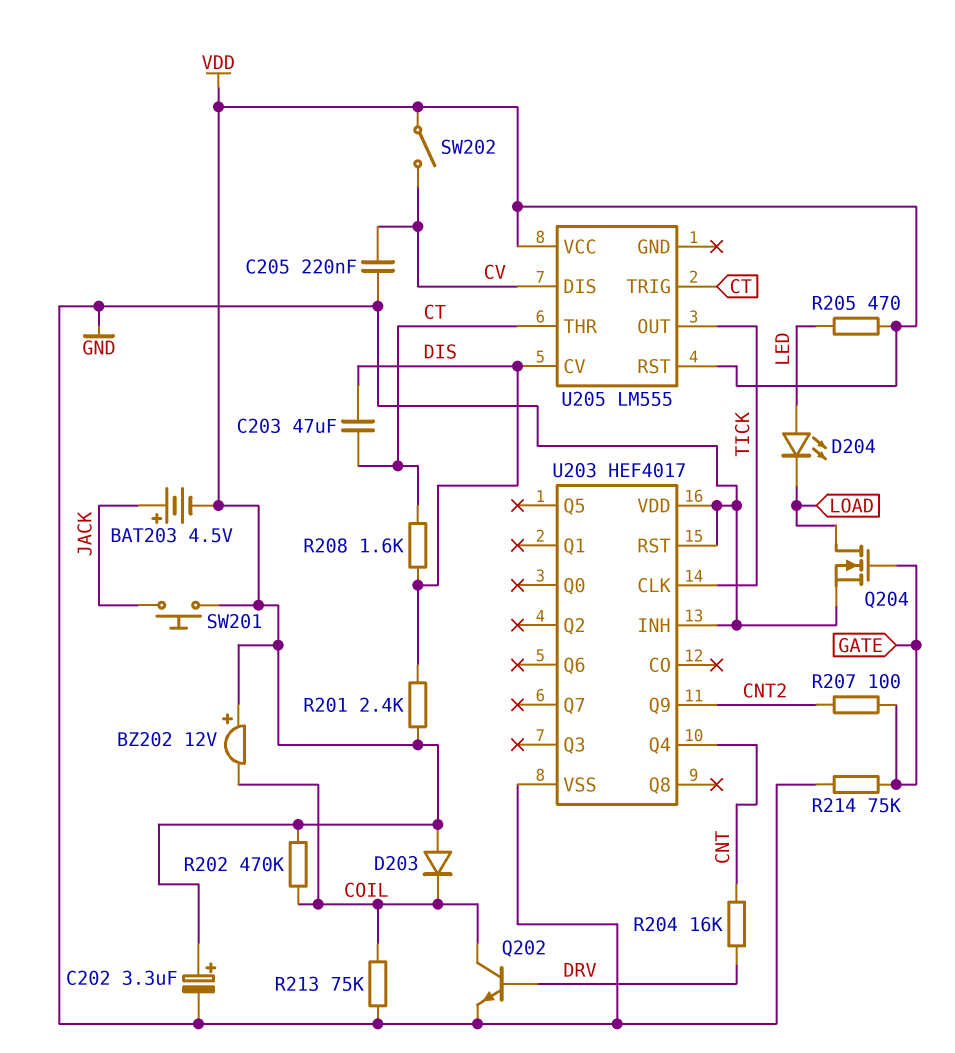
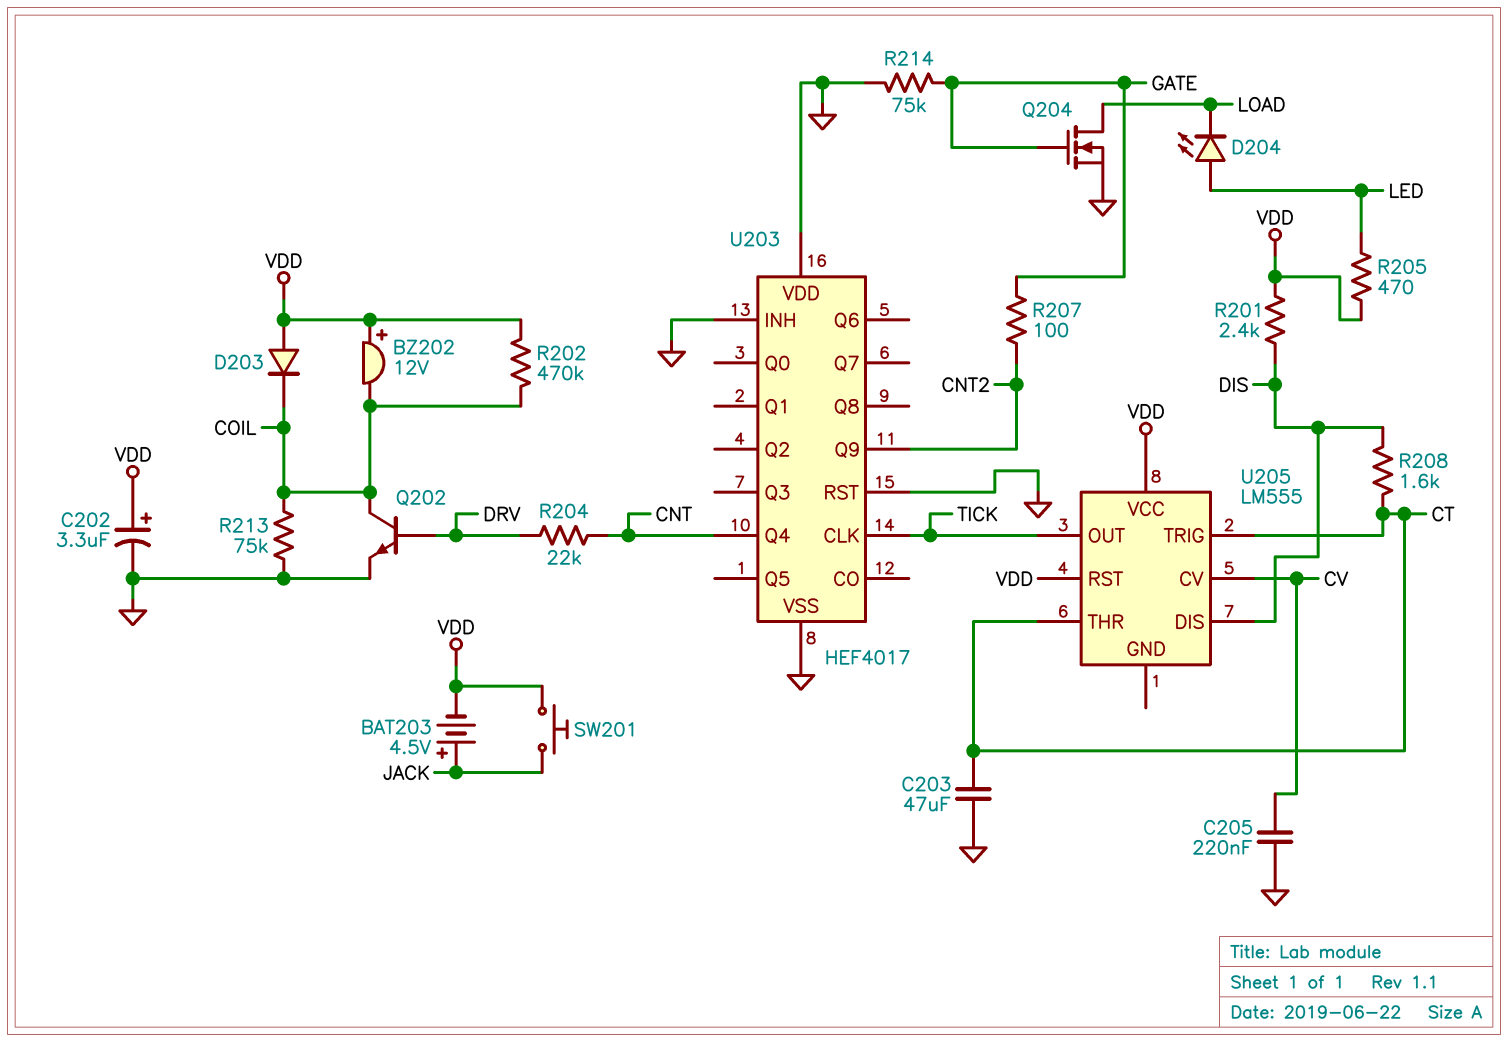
C203: 47uF (CT, DIS) -> 47uF (CT, GND)
R204: 16k (CNT, DRV) -> 22k (CNT, DRV)
SW202: switch (CV, VDD) -> none
U205 pin CV: DIS -> CV
U205 pin DIS: CV -> DIS

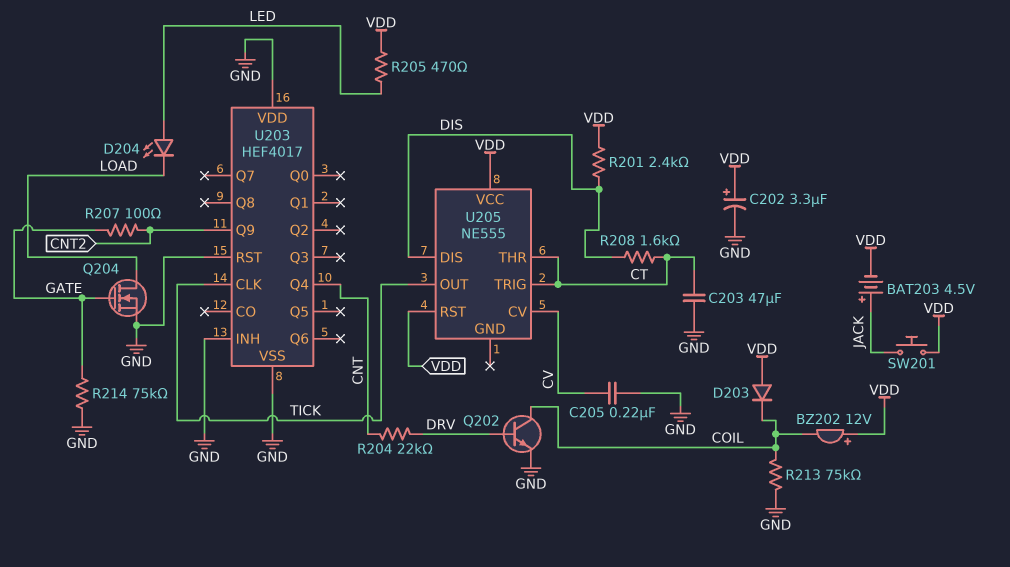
R202: 470k (COIL, VDD) -> none
U205: LM555 -> NE555

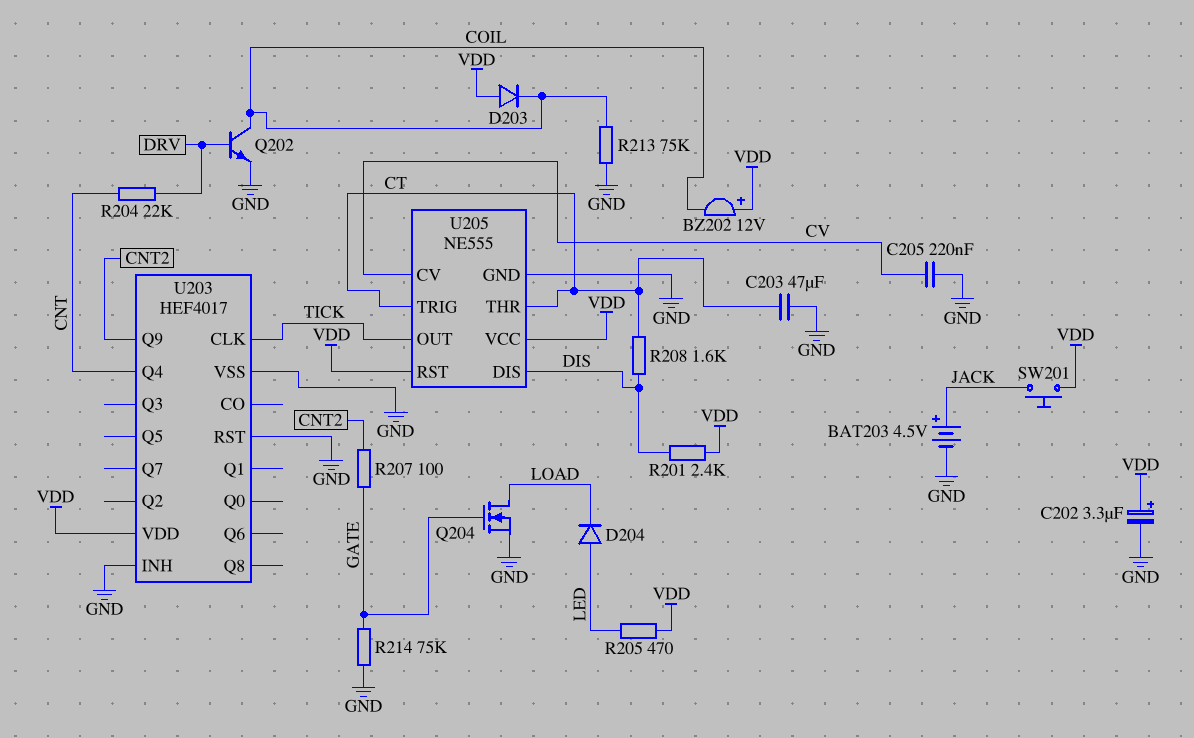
BAT203: 4.5V (plus JACK, minus VDD) -> 4.5V (plus JACK, minus GND)
D204: LED (A LED, K LOAD) -> diode (A LED, K LOAD)
U203 pin VDD: GND -> VDD
U205 pin GND: none -> GND

